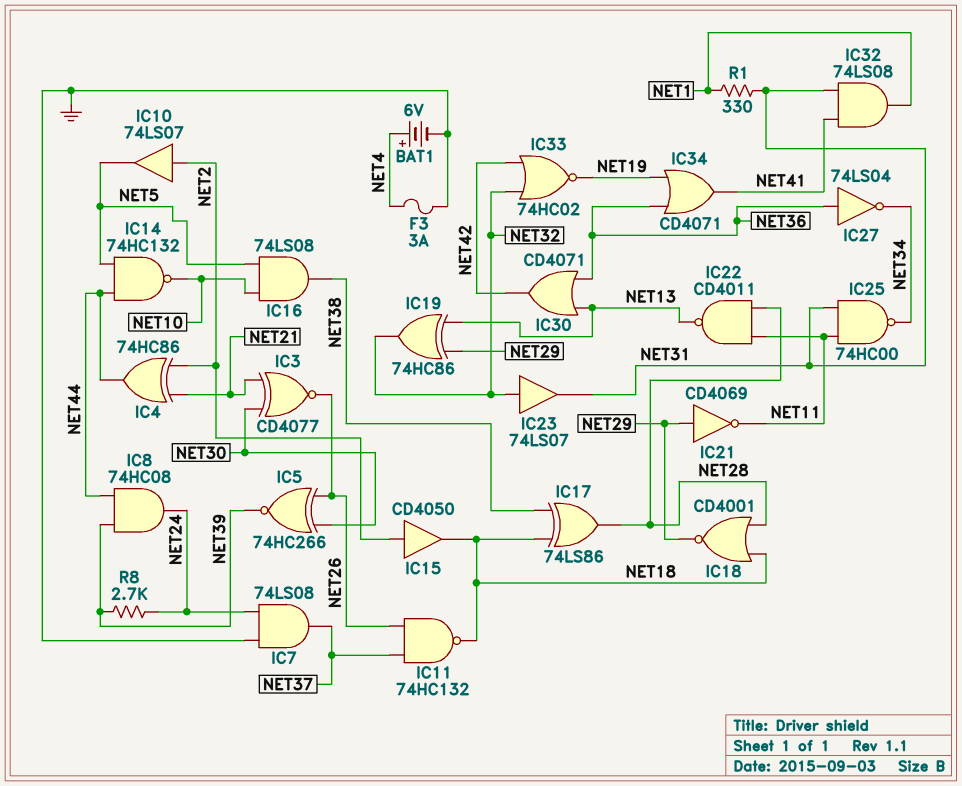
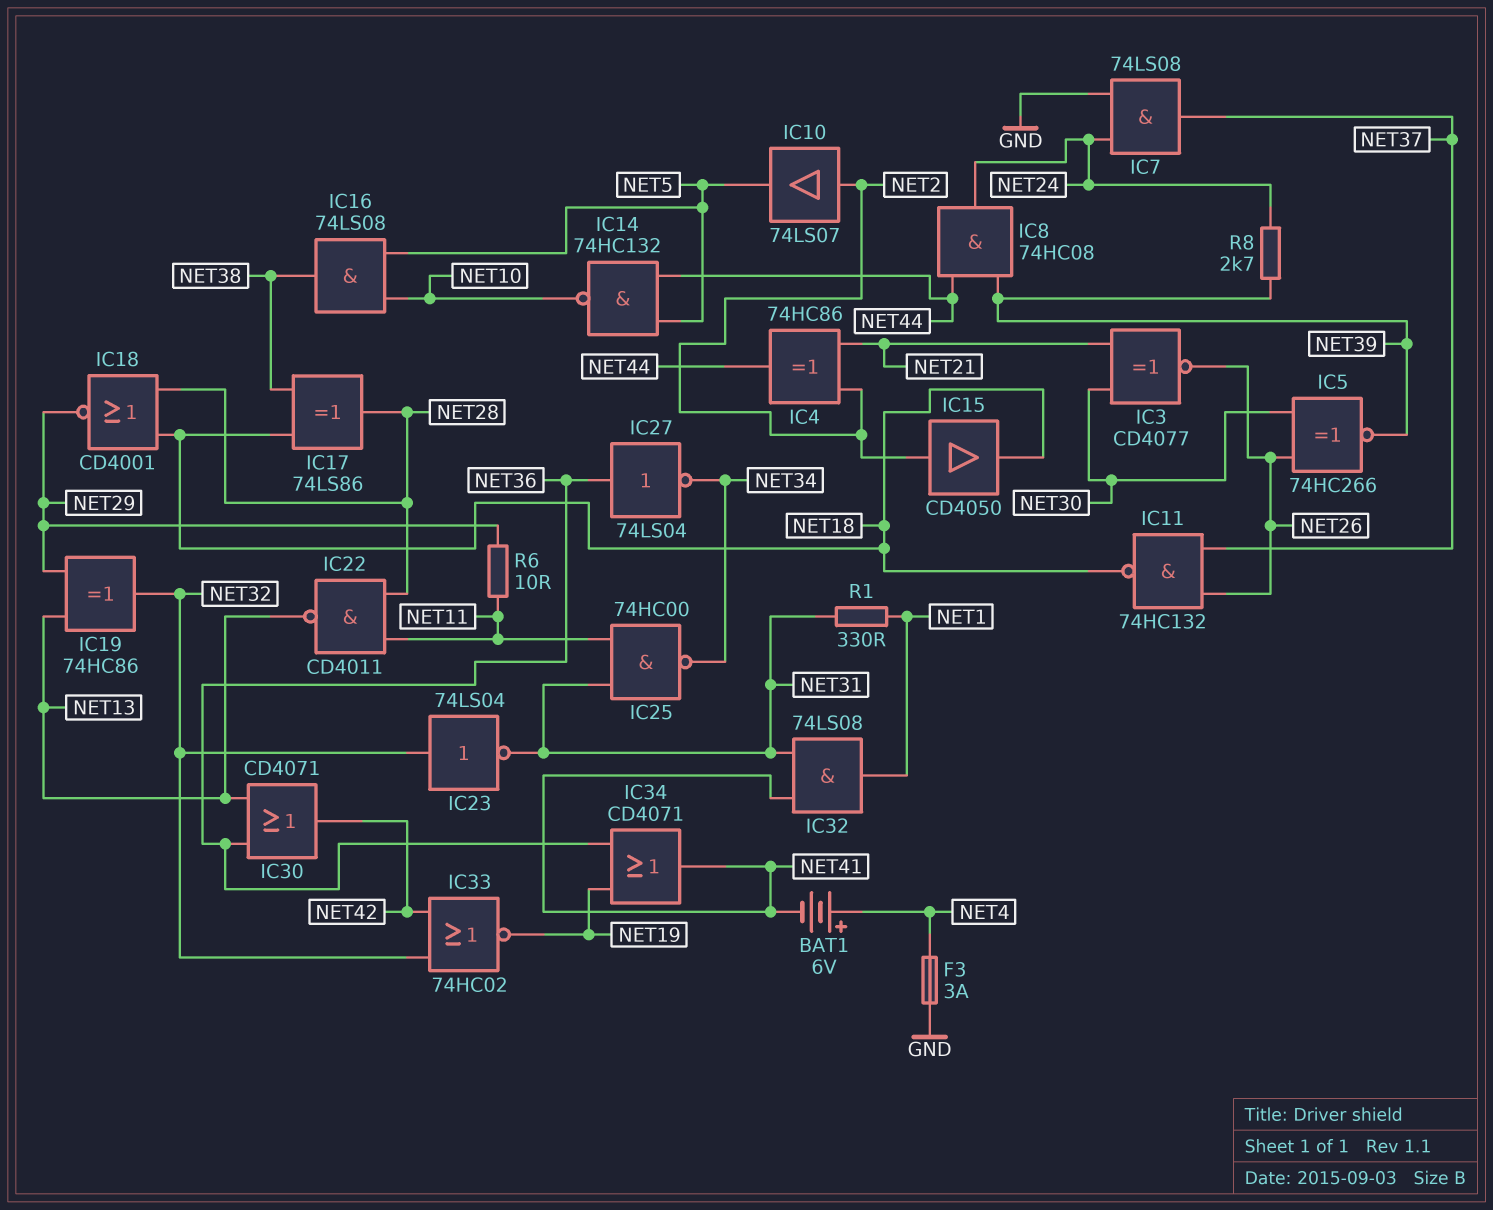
BAT1: 6V (plus NET4, minus GND) -> 6V (plus NET4, minus NET41)
IC21: NOT CD4069 (in NET29, out NET11) -> none
IC23: buffer 74LS07 (in NET32, out NET31) -> NOT 74LS04 (in NET32, out NET31)
R6: none -> 10 (NET11, NET29)

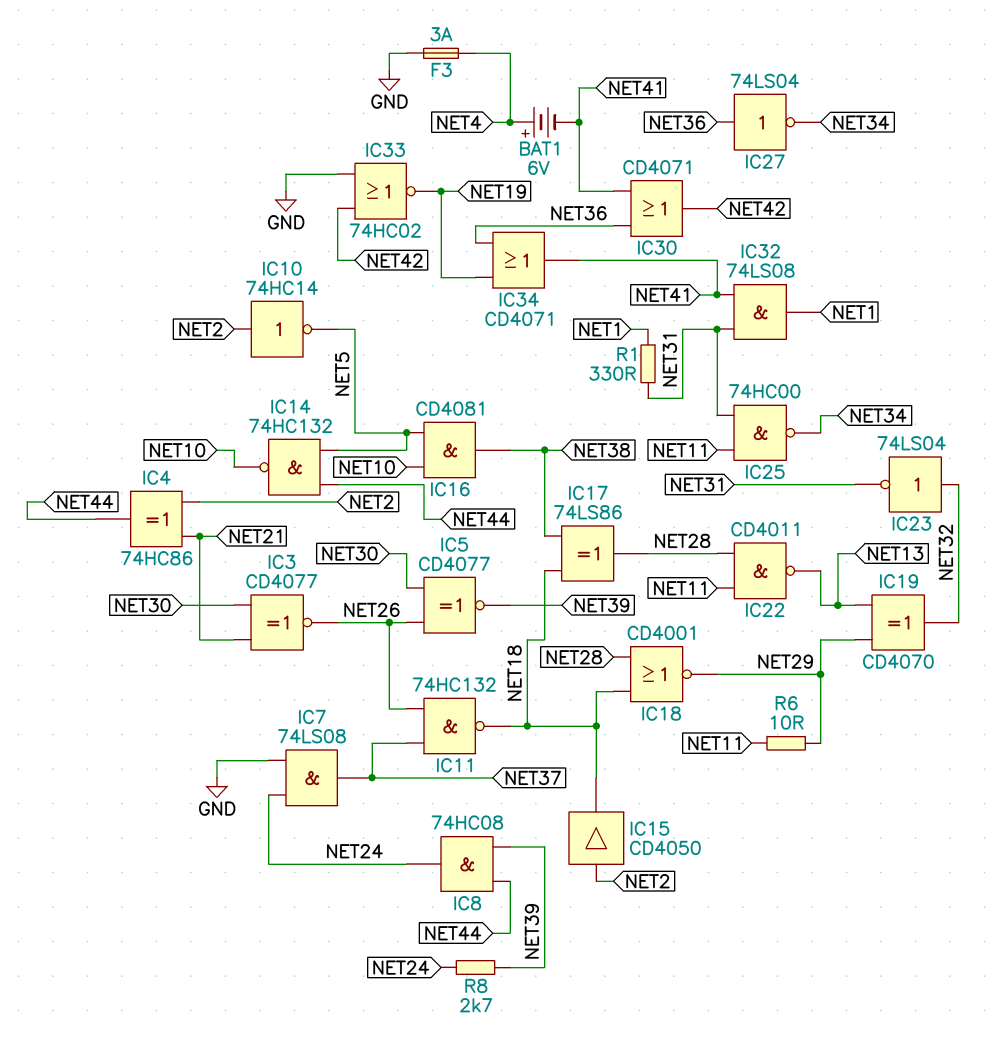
IC5: XNOR 74HC266 (in NET26, in NET30, out NET39) -> XNOR CD4077 (in NET26, in NET30, out NET39)
IC10: buffer 74LS07 (in NET2, out NET5) -> NOT 74HC14 (in NET2, out NET5)
IC16: AND 74LS08 (in NET5, in NET10, out NET38) -> AND CD4081 (in NET5, in NET10, out NET38)
IC19: XOR 74HC86 (in NET13, in NET29, out NET32) -> XOR CD4070 (in NET13, in NET29, out NET32)
IC30: OR CD4071 (in NET13, in NET36, out NET42) -> OR CD4071 (in NET36, in NET41, out NET42)
IC33: NOR 74HC02 (in NET32, in NET42, out NET19) -> NOR 74HC02 (in GND, in NET42, out NET19)

